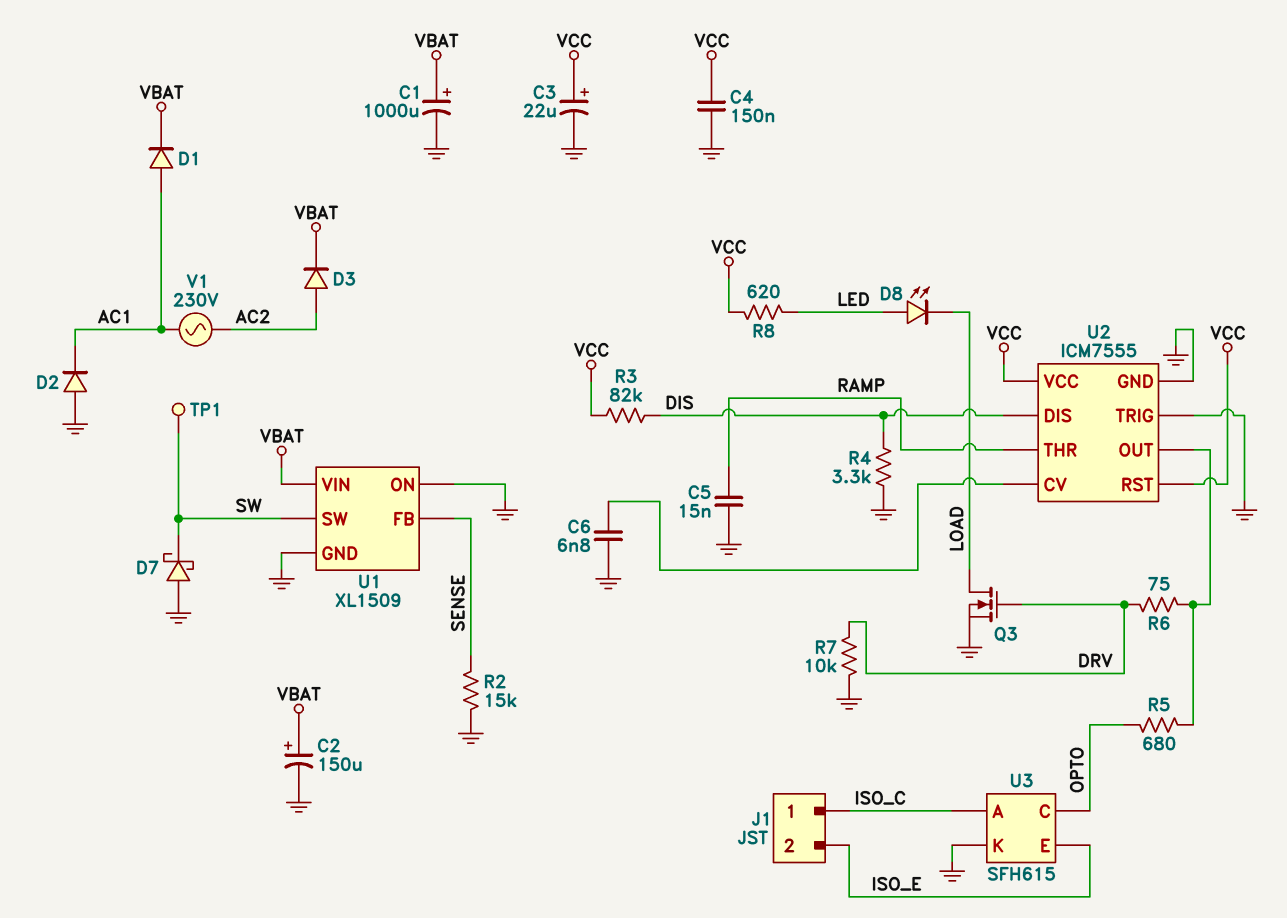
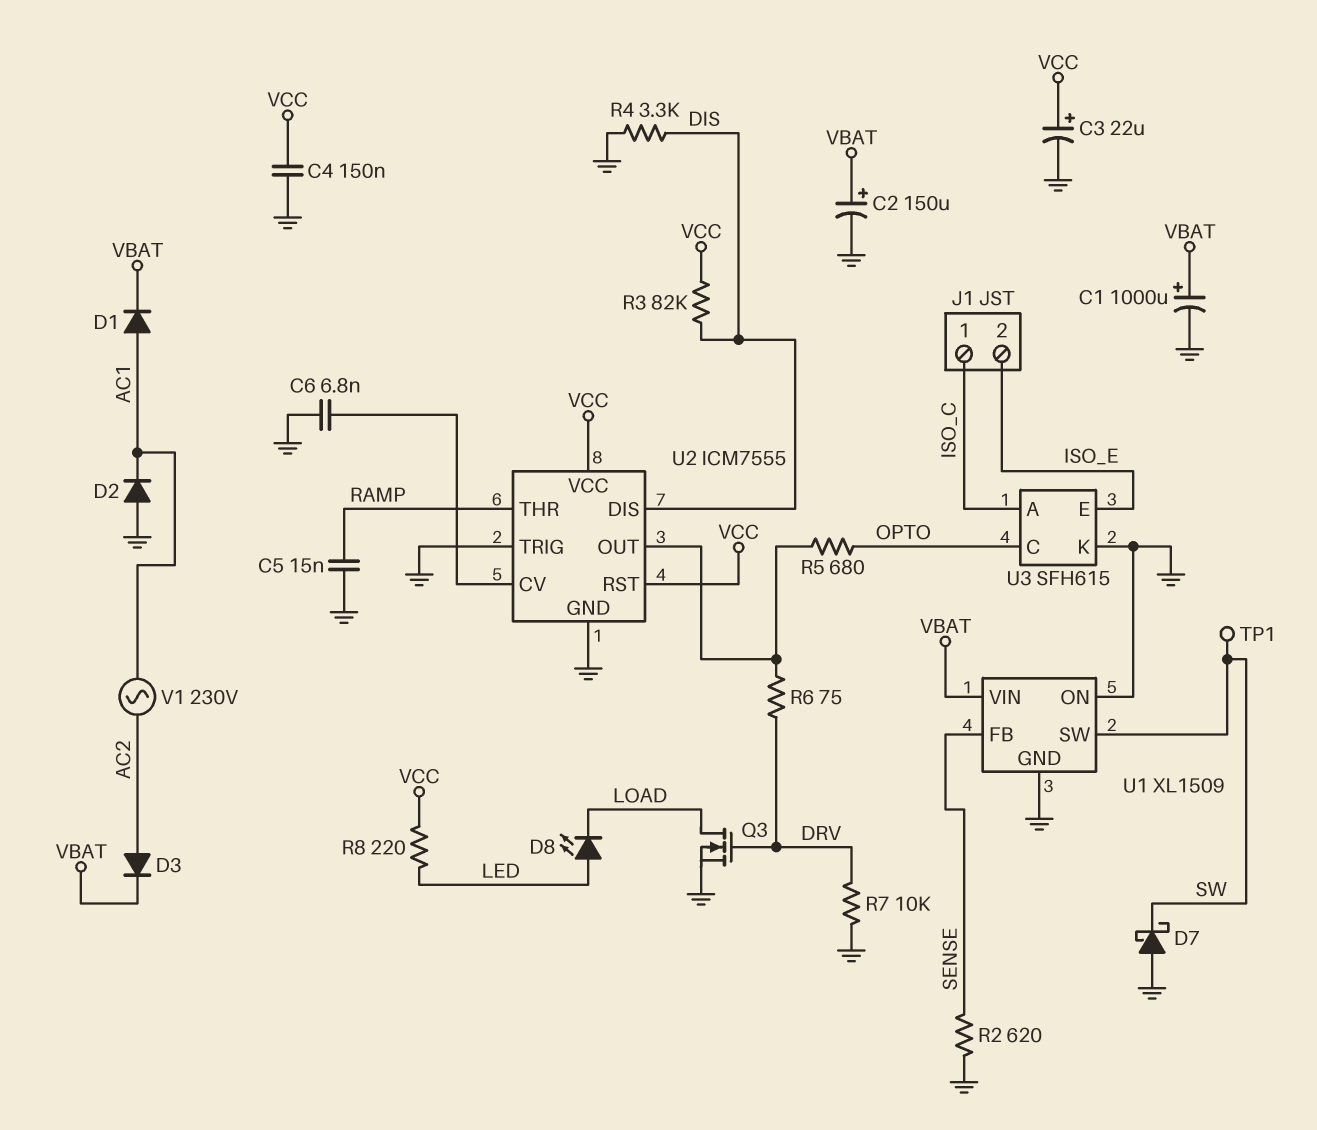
R2: 15k (GND, SENSE) -> 620 (GND, SENSE)
R8: 620 (LED, VCC) -> 220 (LED, VCC)

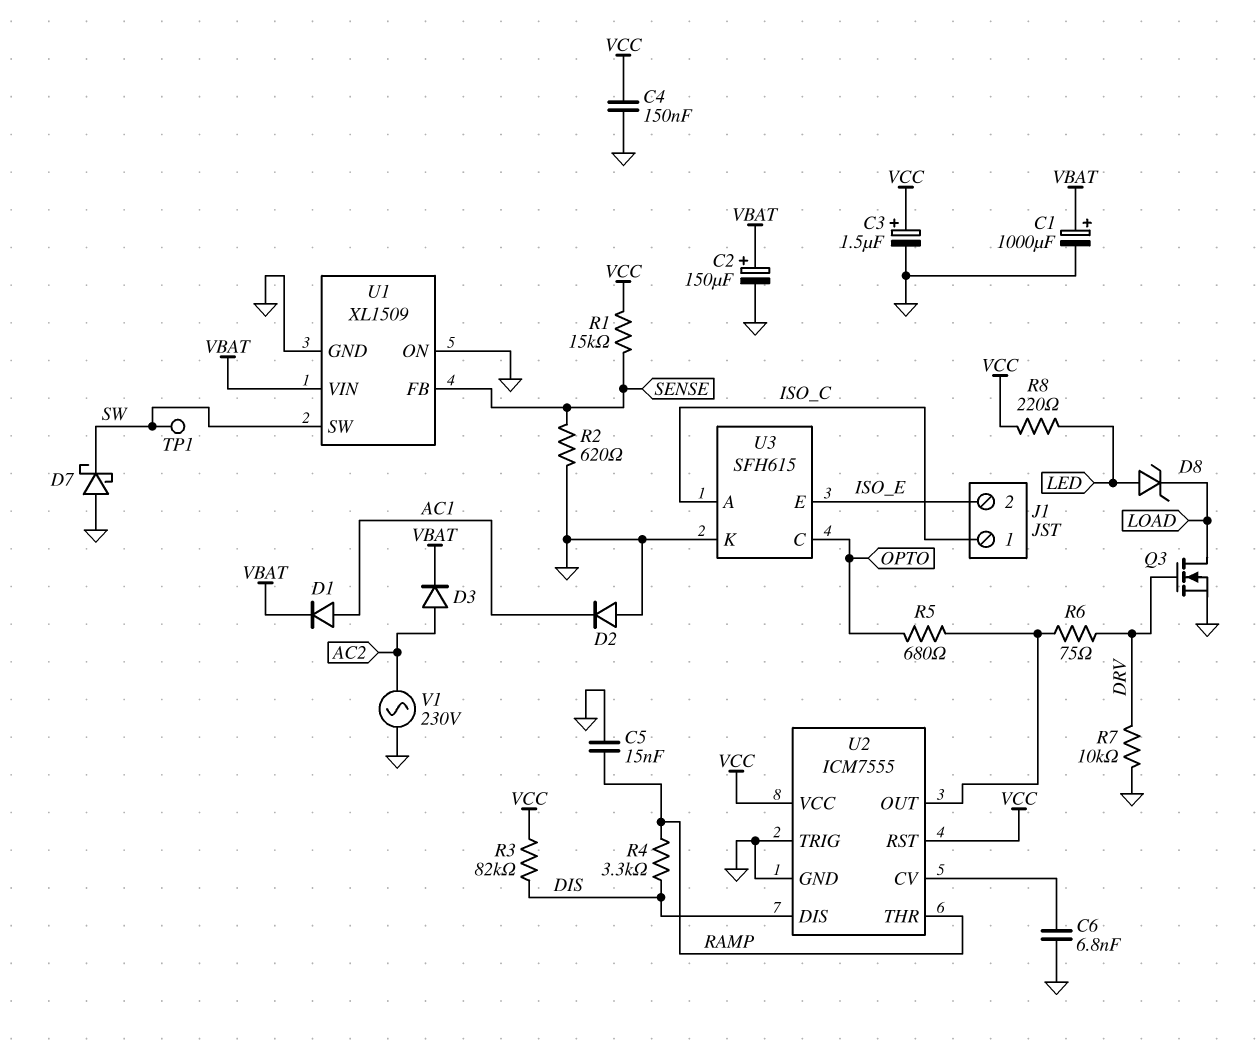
C3: 22uF (plus VCC, minus GND) -> 1.5uF (plus VCC, minus GND)
D8: LED (A LED, K LOAD) -> zener (A LED, K LOAD)
R1: none -> 15k (SENSE, VCC)
R4: 3.3k (DIS, GND) -> 3.3k (DIS, RAMP)
V1: AC 230V (AC1, AC2) -> AC 230V (AC2, GND)

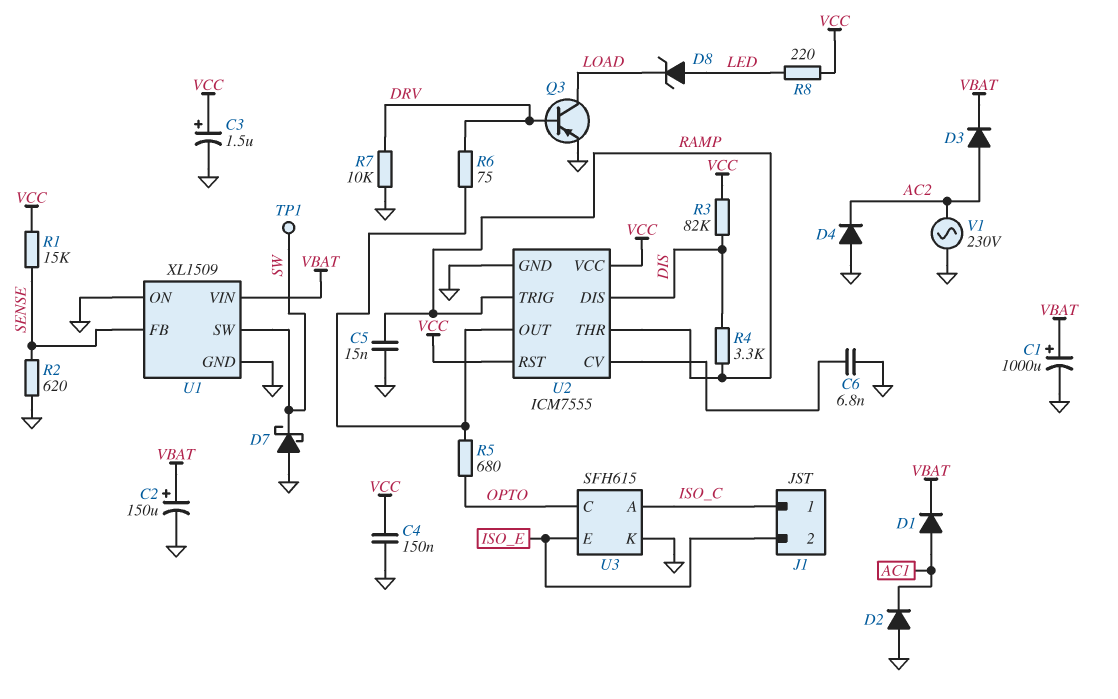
D4: none -> diode (A GND, K AC2)
Q3: NMOS (G DRV, D LOAD, S GND) -> PNP (B DRV, C LOAD, E GND)
U2 pin TRIG: GND -> RAMP

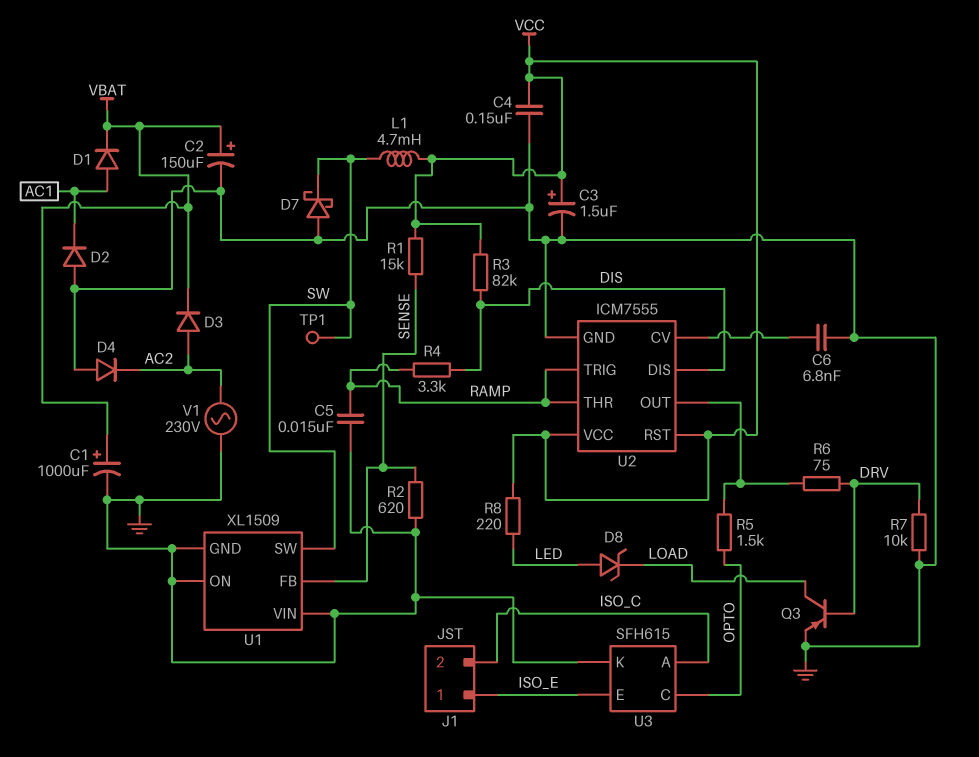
J1 pin 1: ISO_C -> ISO_E
J1 pin 2: ISO_E -> ISO_C
L1: none -> 4.7mH (SW, VCC)
R5: 680 (OPTO, U2/OUT) -> 1.5k (OPTO, U2/OUT)
U1 pin VIN: VBAT -> GND

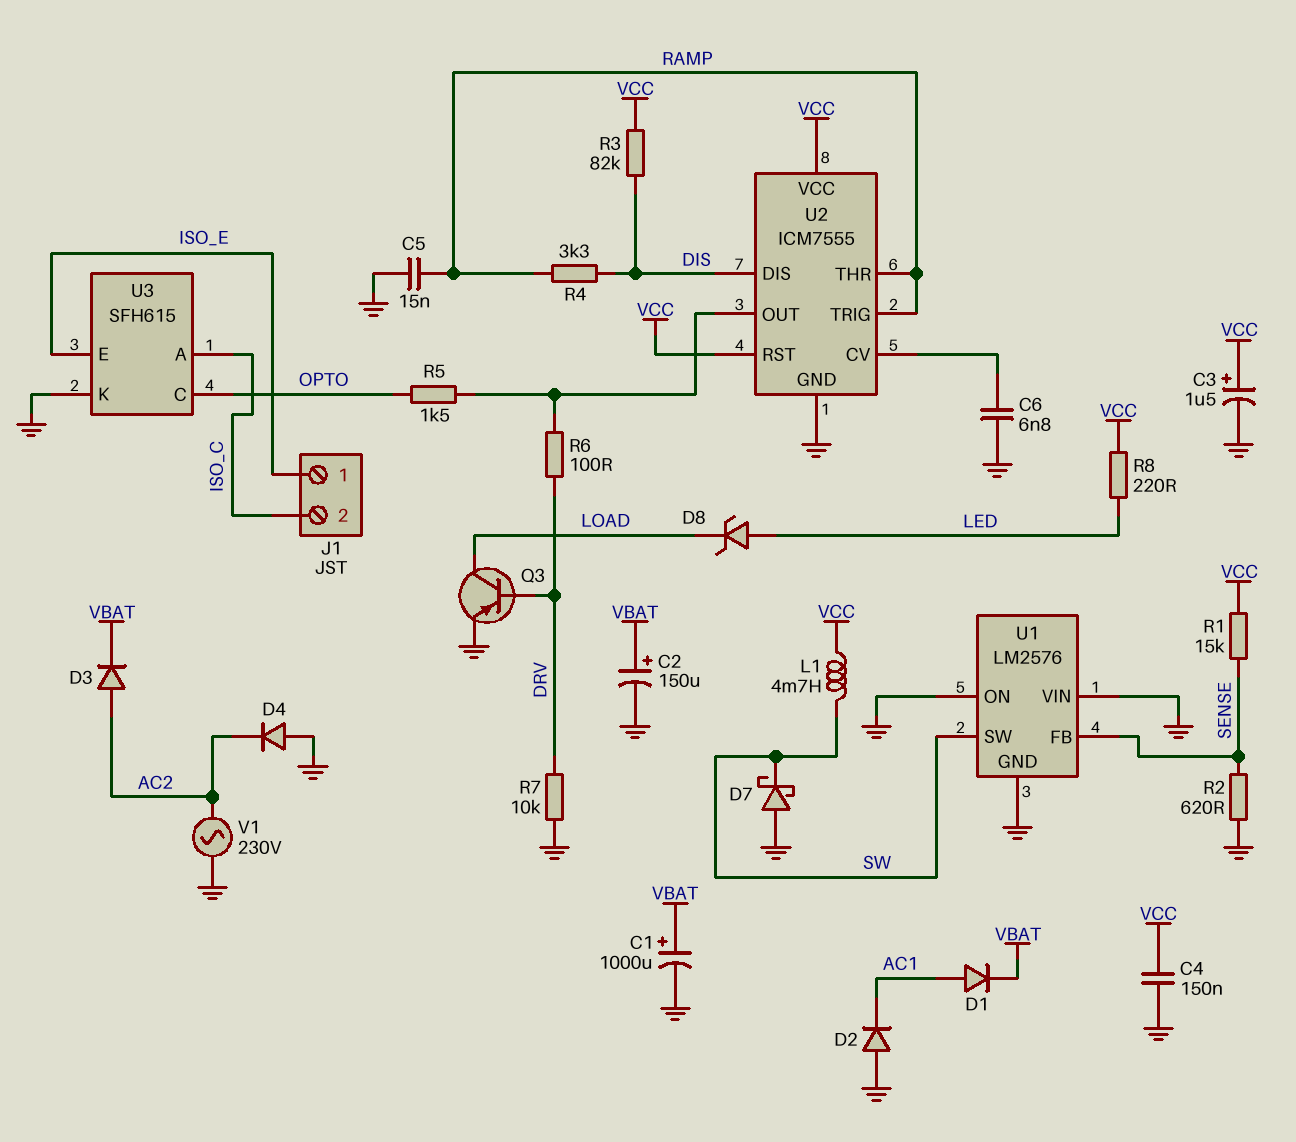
R6: 75 (DRV, U2/OUT) -> 100 (DRV, U2/OUT)
TP1: test point (SW) -> none
U1: XL1509 -> LM2576

